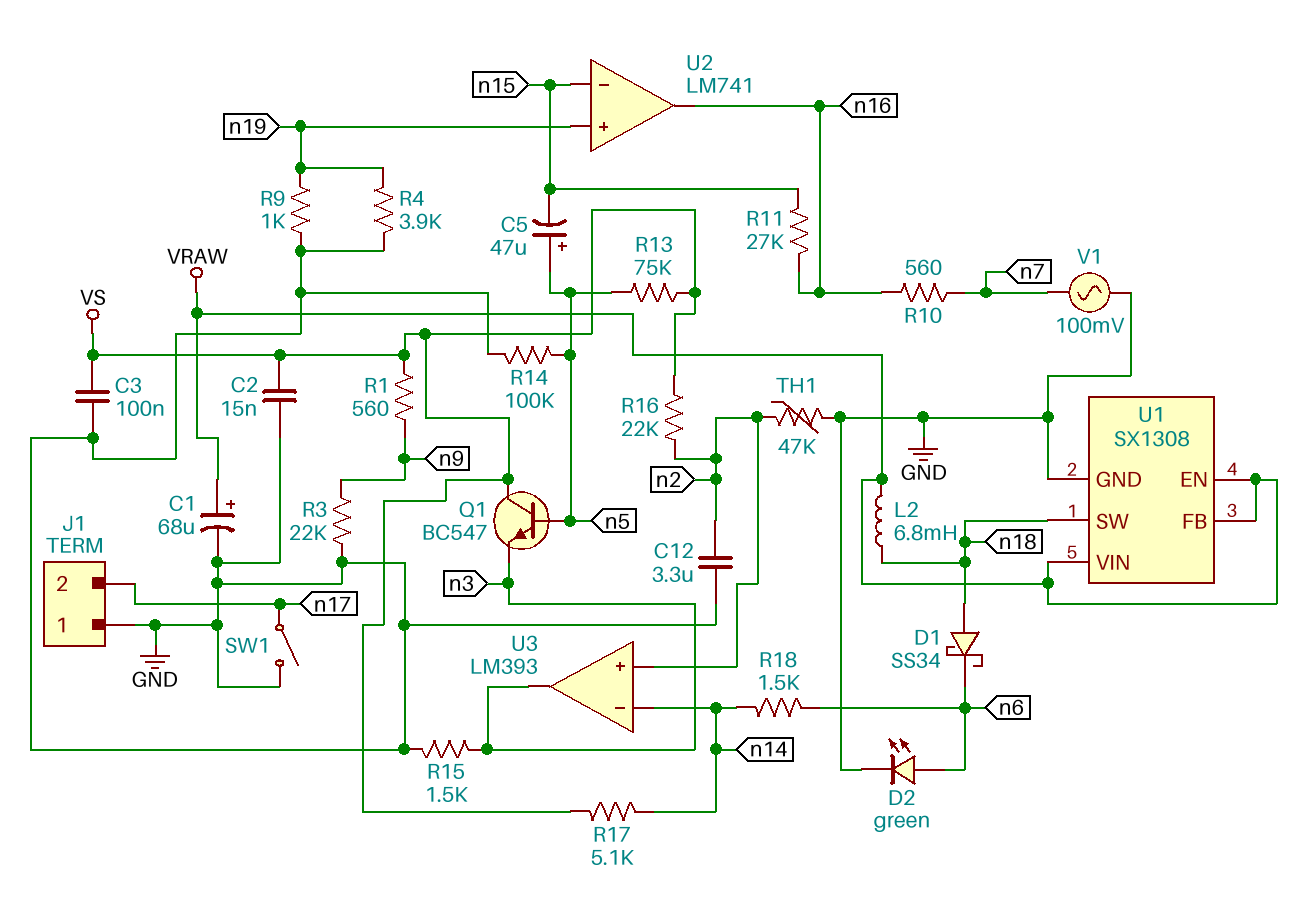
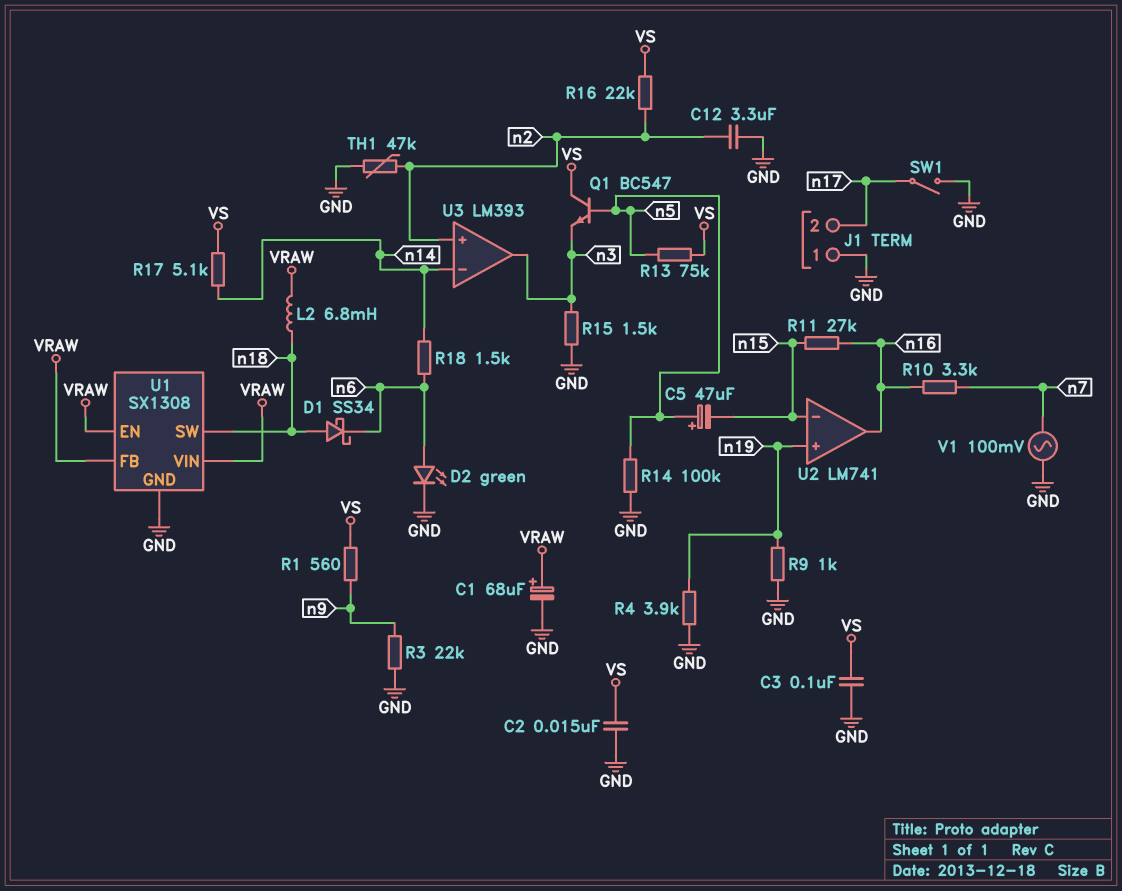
R10: 560 (n7, n16) -> 3.3k (n7, n16)

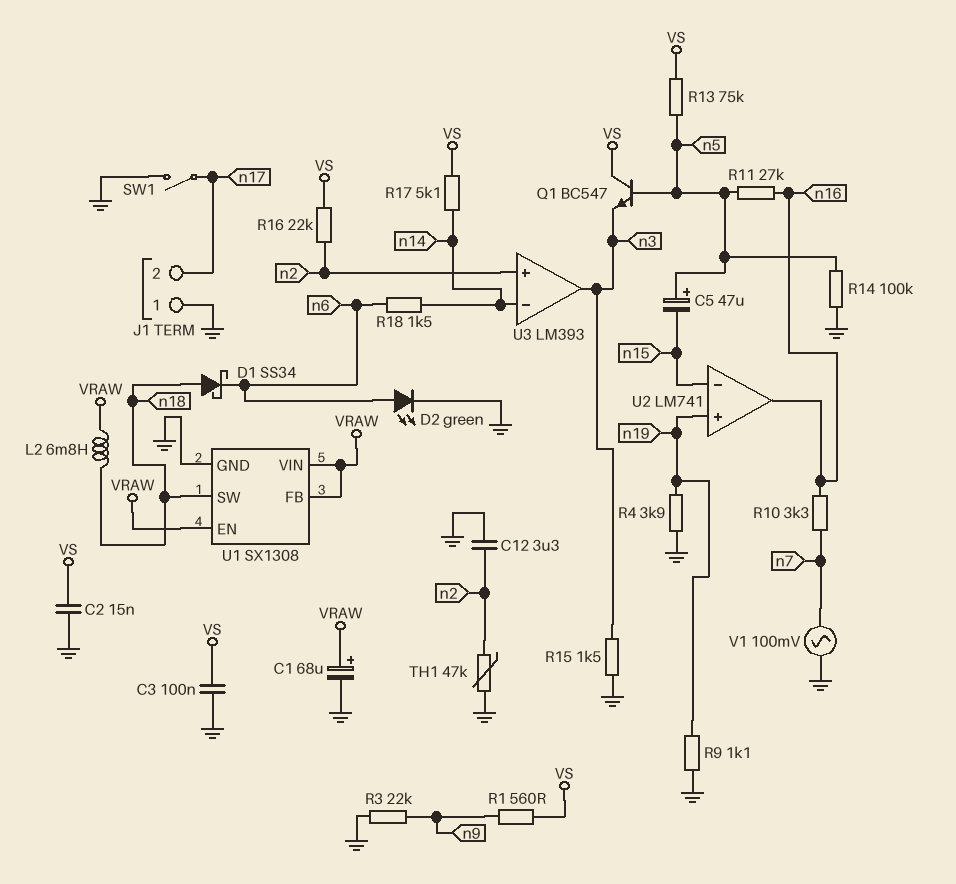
R9: 1k (GND, n19) -> 1.1k (GND, n19)
R11: 27k (n15, n16) -> 27k (n5, n16)

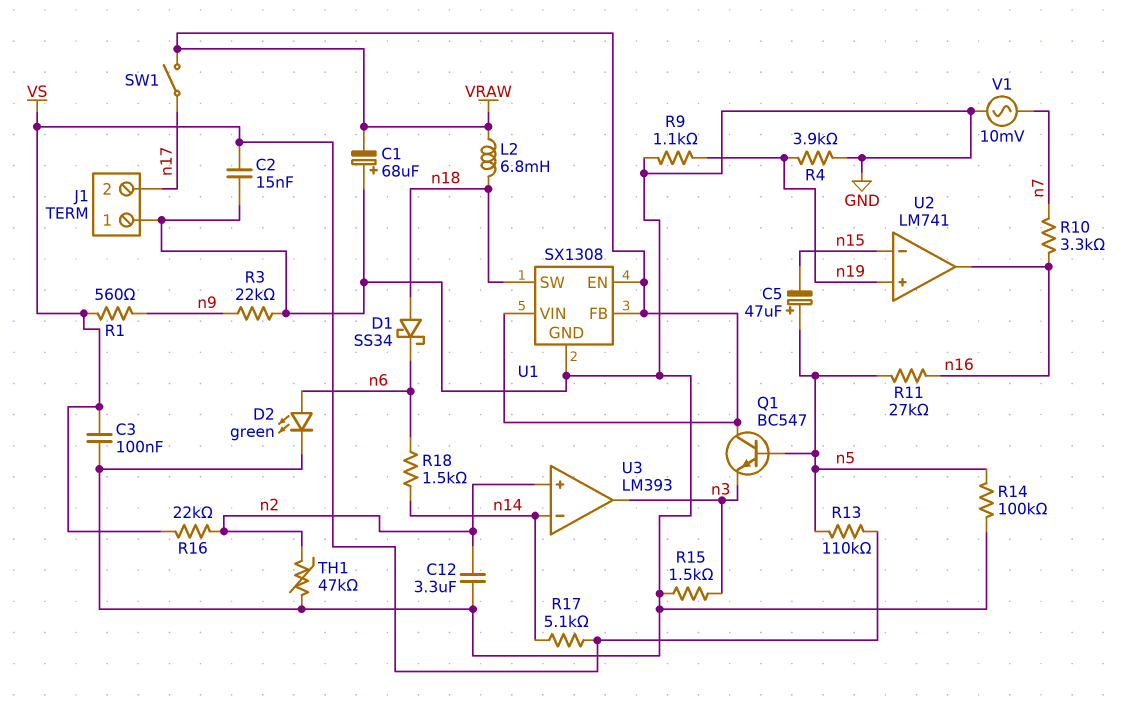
C1: 68uF (plus VRAW, minus GND) -> 68uF (plus GND, minus VRAW)
Q1: NPN BC547 (B n5, C VS, E n3) -> NPN BC547 (B n5, C VRAW, E n3)
R13: 75k (VS, n5) -> 110k (VS, n5)
SW1: switch (GND, n17) -> switch (VRAW, n17)
V1: AC 100mV (GND, n7) -> AC 10mV (GND, n7)

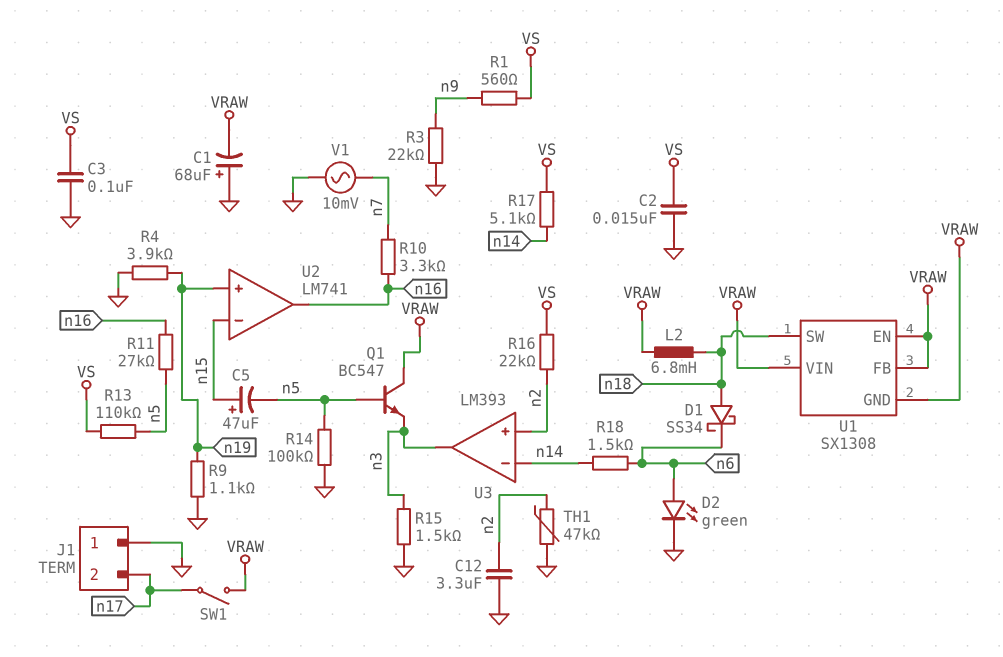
C5: 47uF (plus n5, minus n15) -> 47uF (plus n15, minus n5)
U1 pin GND: GND -> VRAW

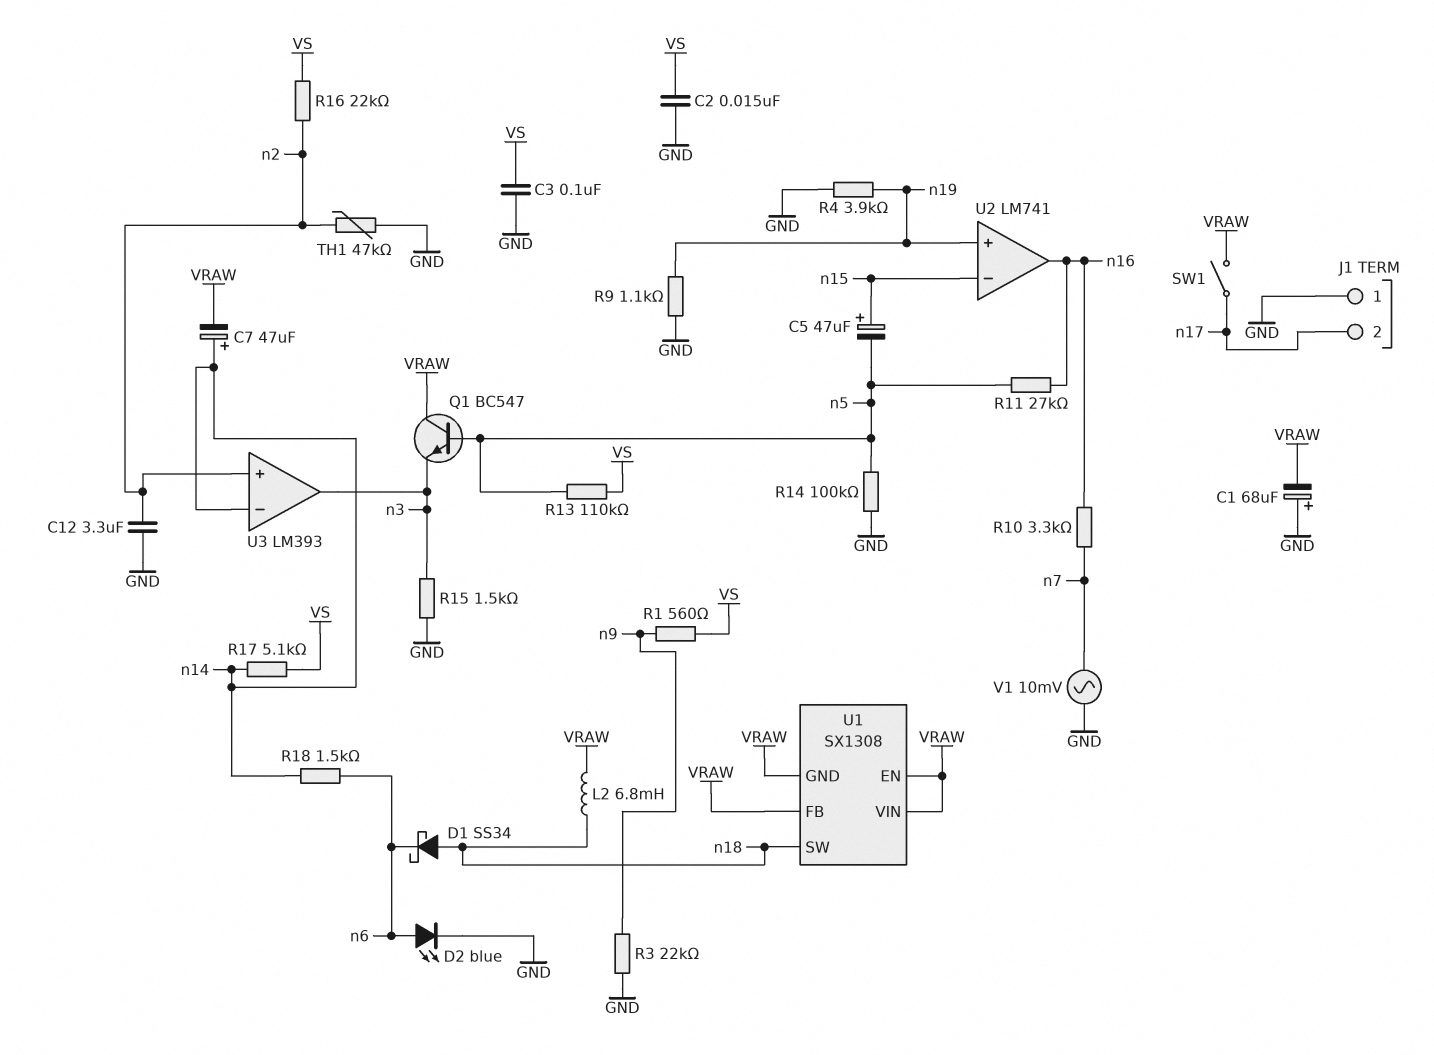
C7: none -> 47uF (plus n14, minus VRAW)
D2: LED green (A n6, K GND) -> LED blue (A n6, K GND)

